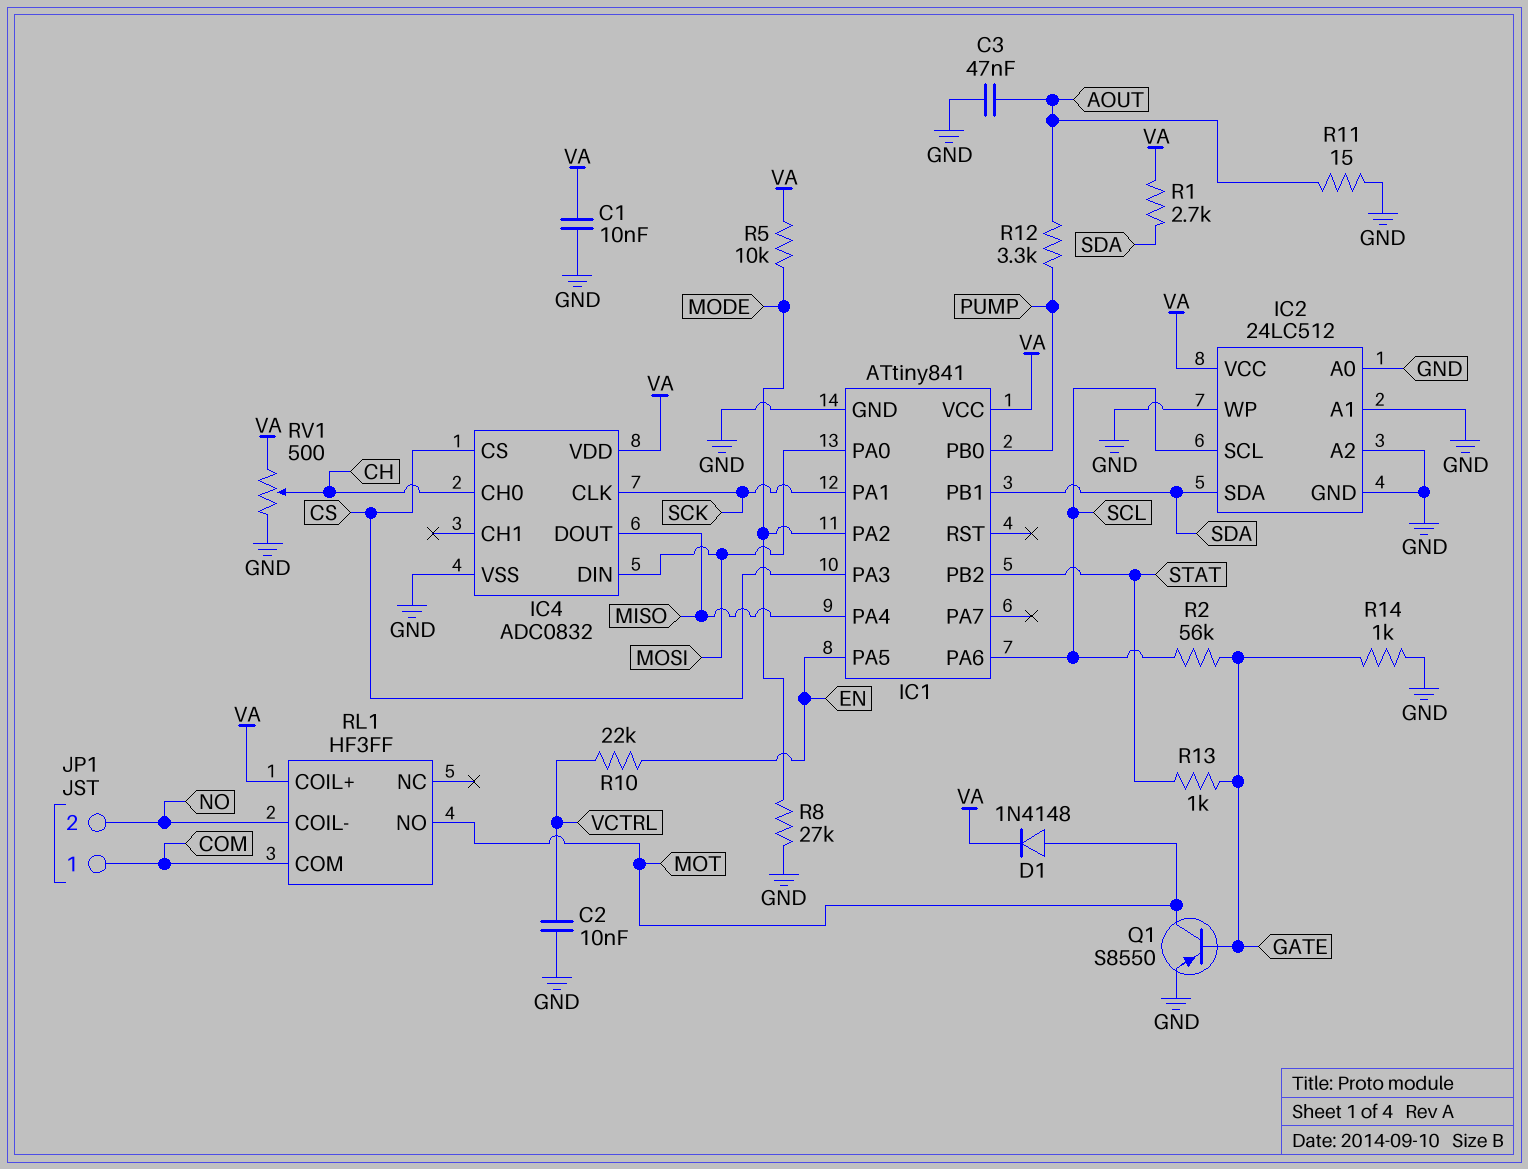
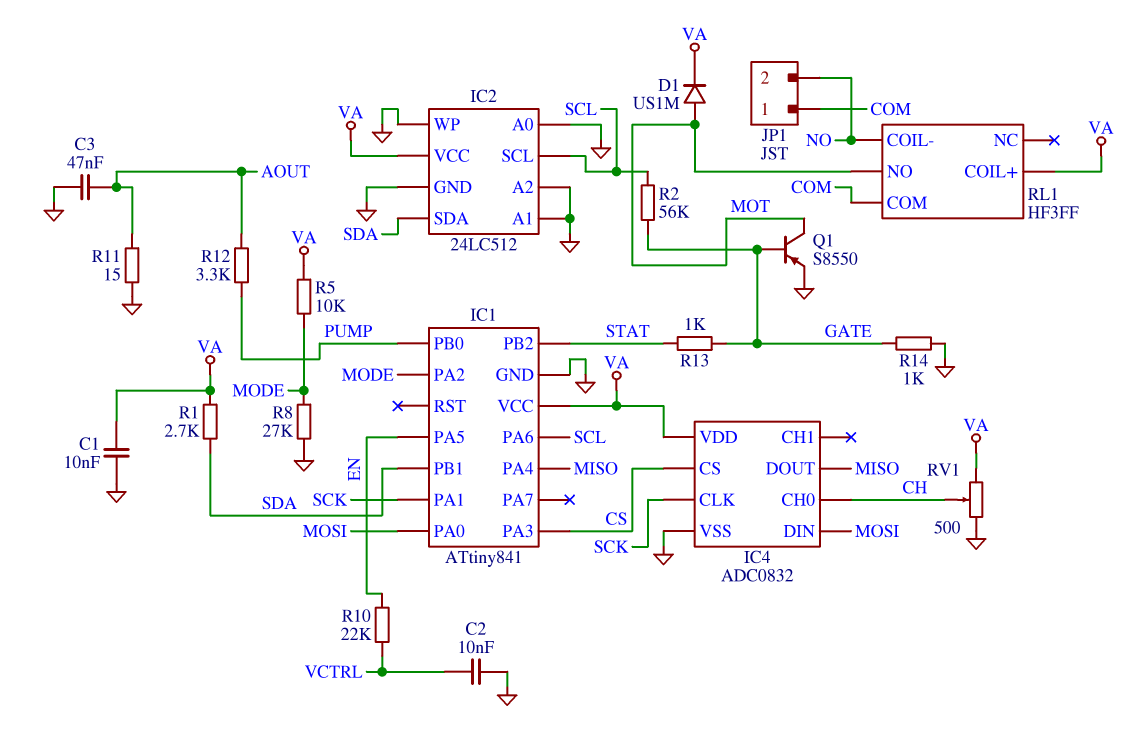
D1: diode 1N4148 (A MOT, K VA) -> diode US1M (A MOT, K VA)

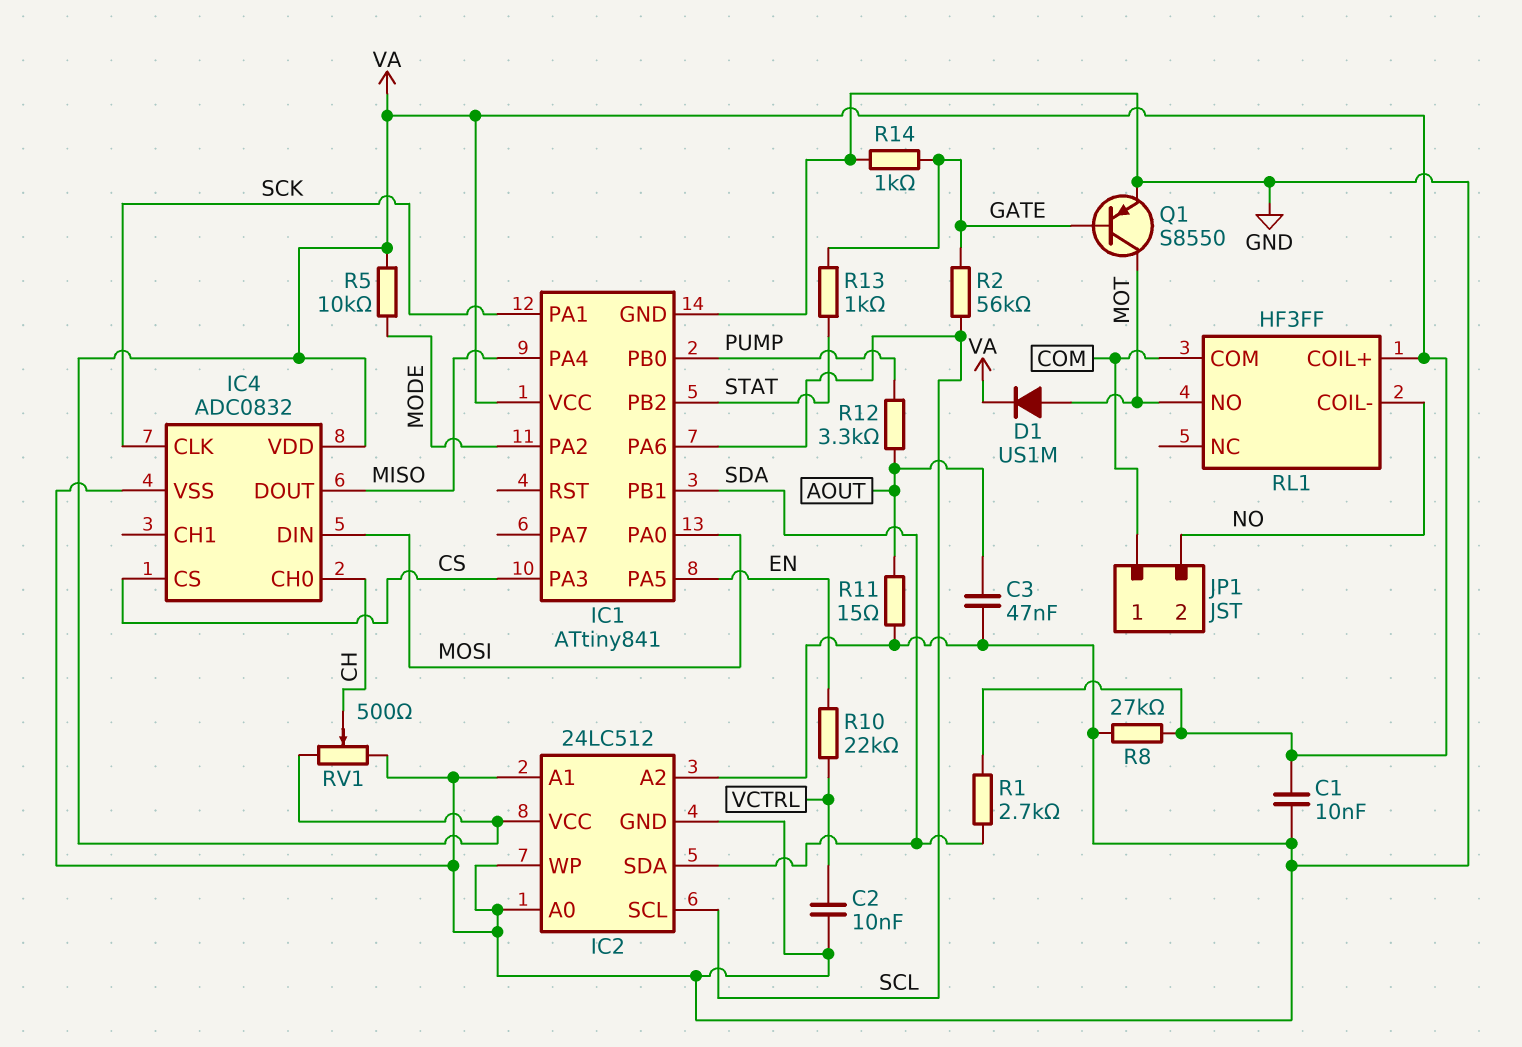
R8: 27k (GND, MODE) -> 27k (GND, VA)

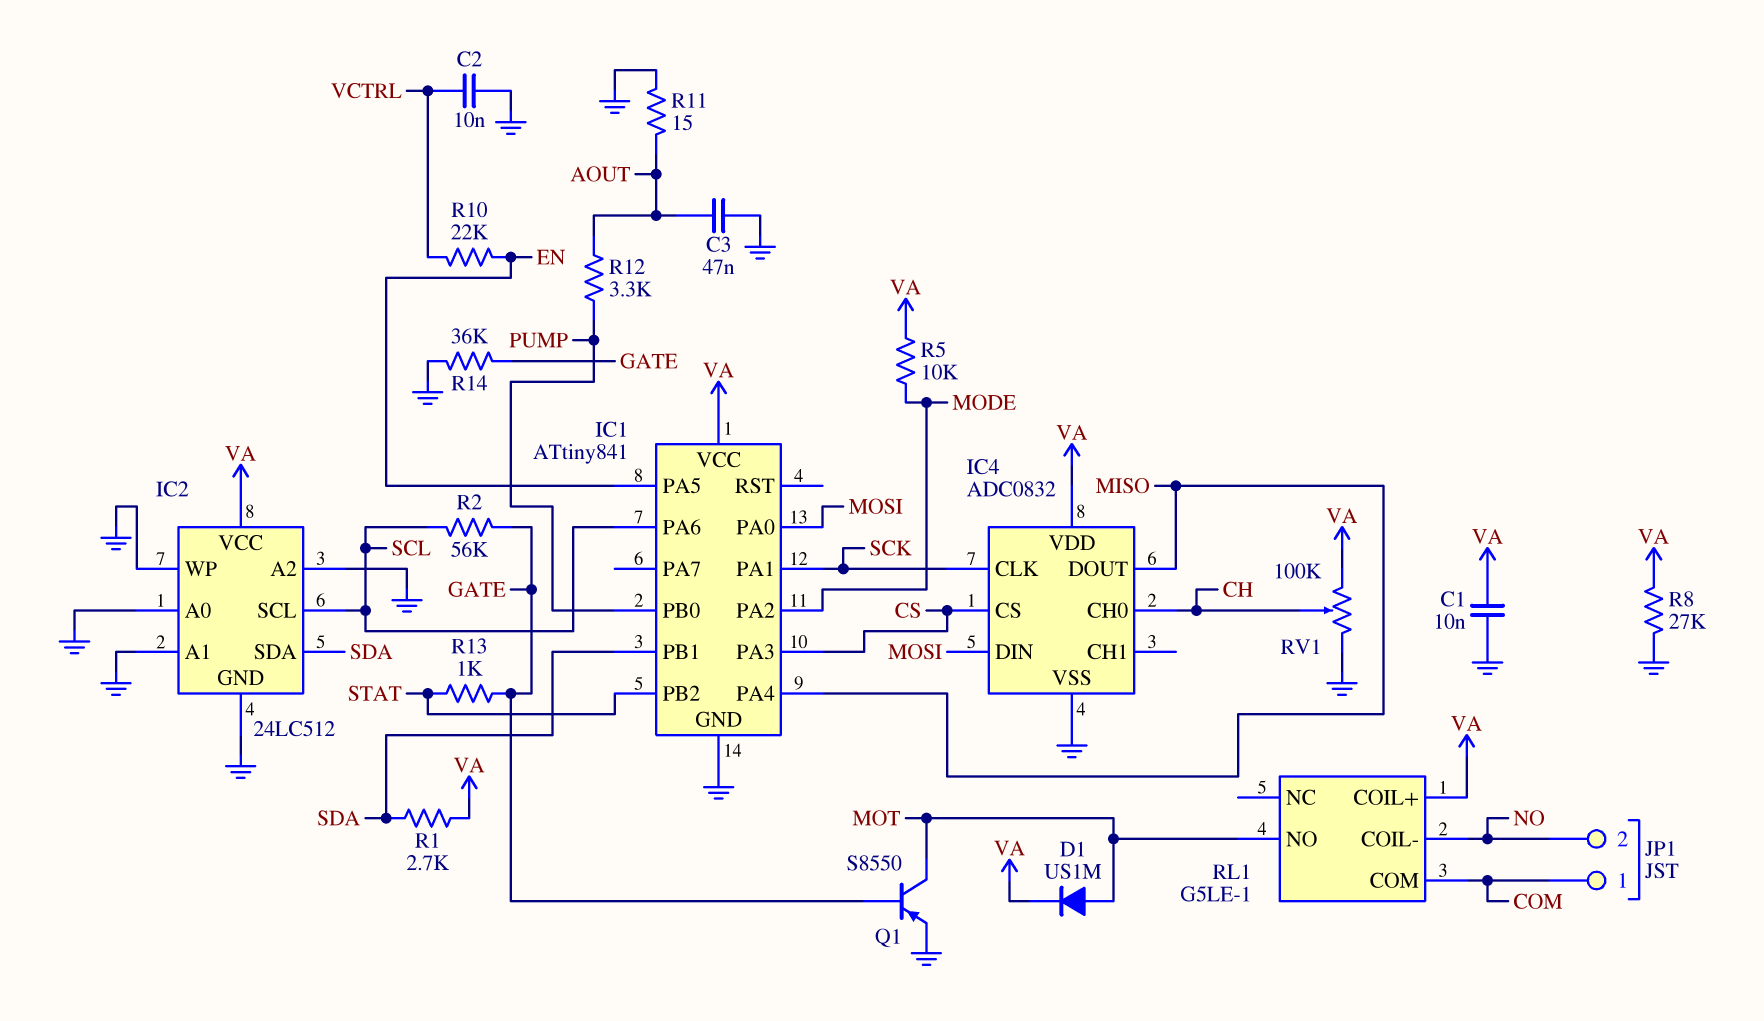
R14: 1k (GATE, GND) -> 36k (GATE, GND)
RL1: HF3FF -> G5LE-1
RV1: 500 (GND, VA, wiper CH) -> 100k (GND, VA, wiper CH)

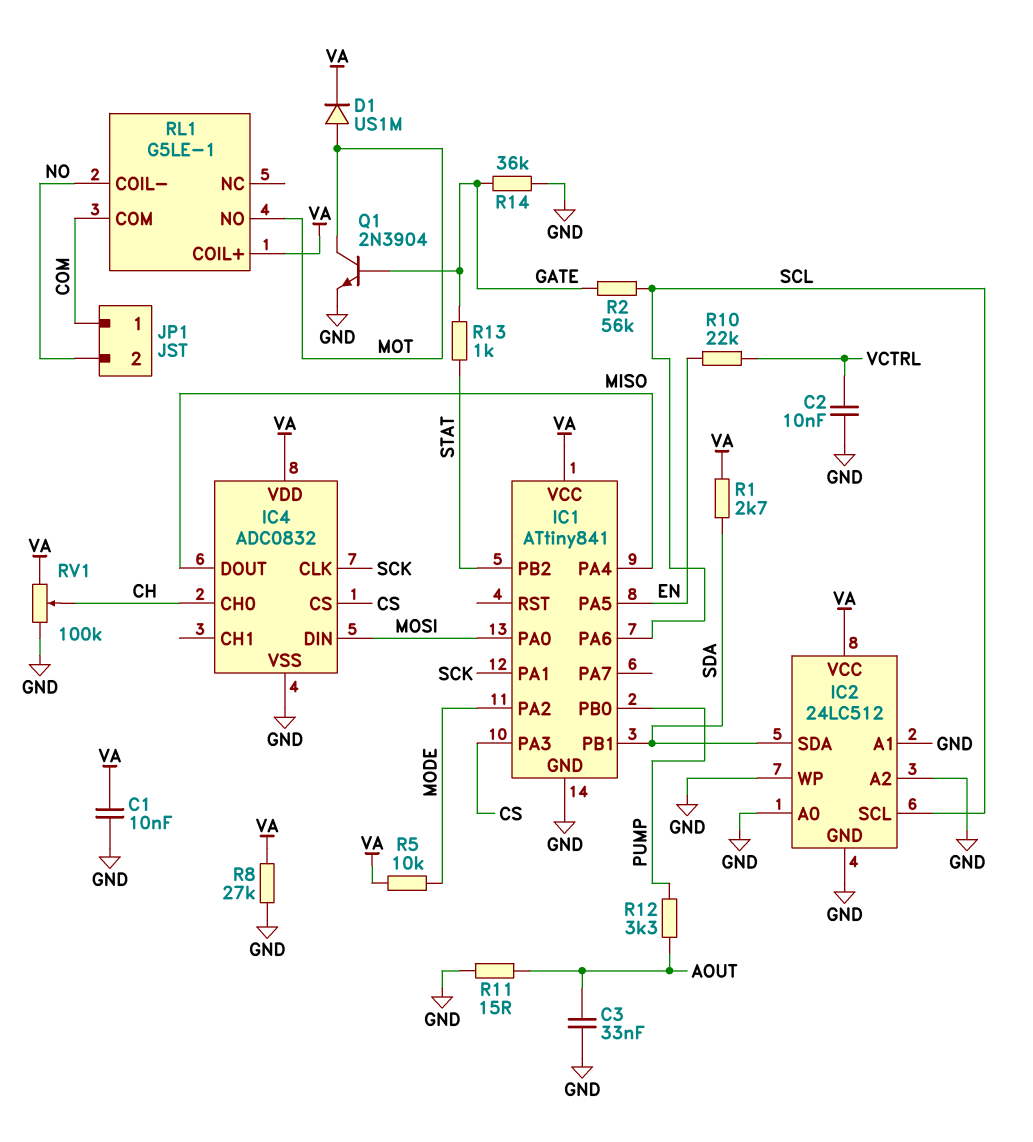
C3: 47nF (AOUT, GND) -> 33nF (AOUT, GND)
Q1: PNP S8550 (B GATE, C MOT, E GND) -> NPN 2N3904 (B GATE, C MOT, E GND)

